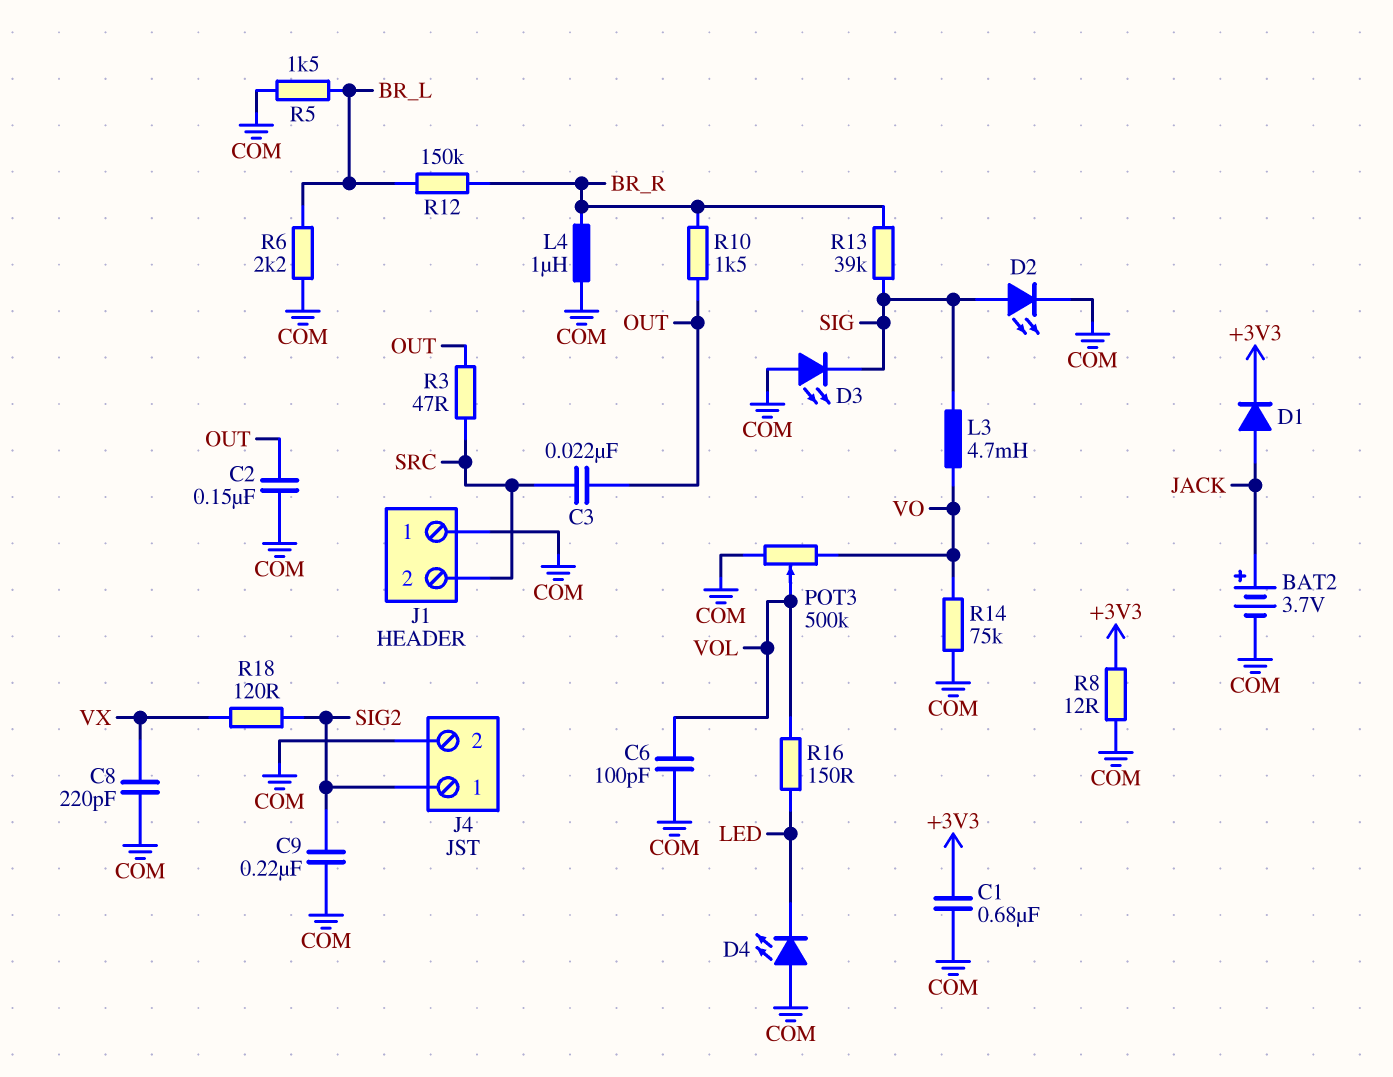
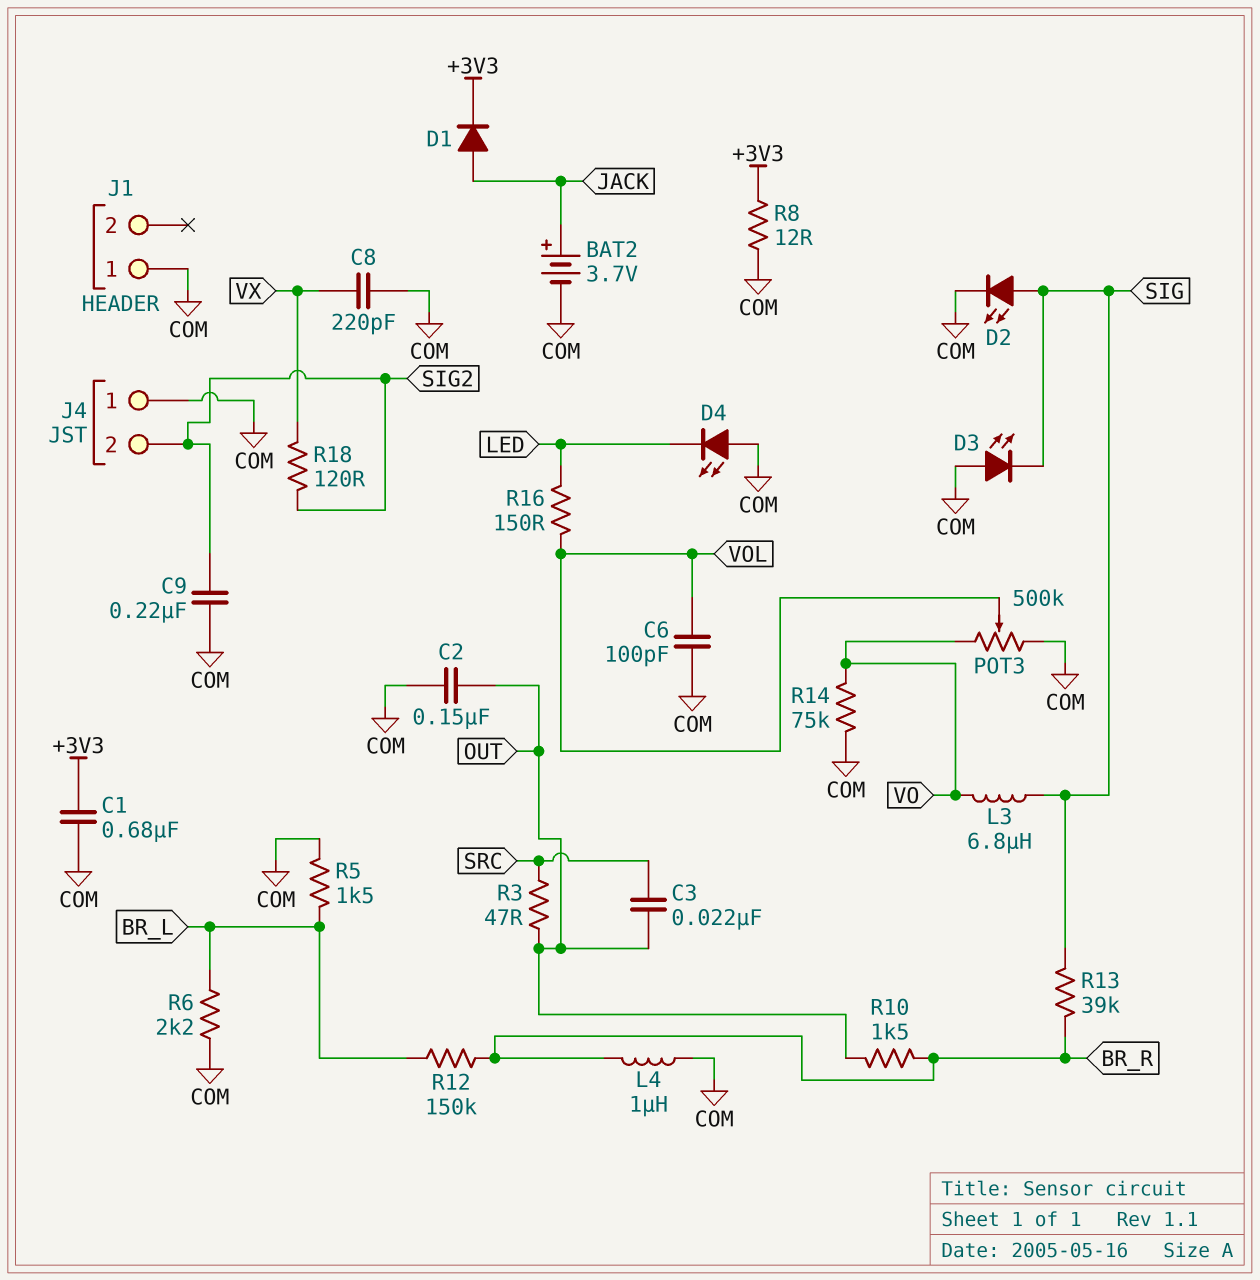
J1 pin 2: SRC -> none
J4 pin 1: SIG2 -> COM
J4 pin 2: COM -> SIG2
L3: 4.7mH (SIG, VO) -> 6.8uH (SIG, VO)

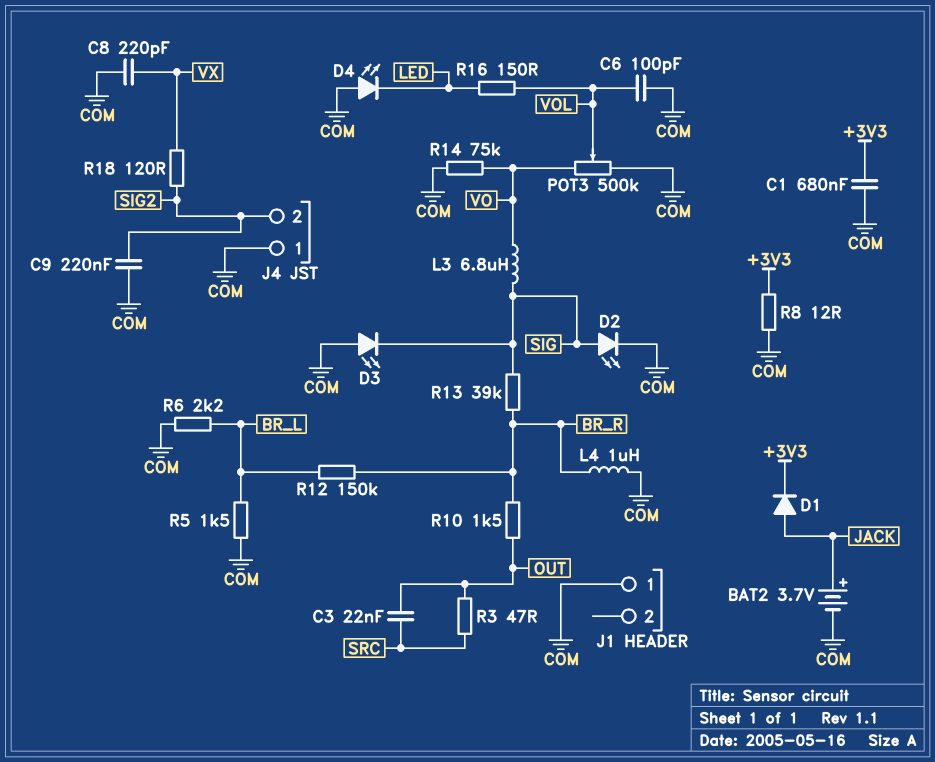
C2: 150nF (COM, OUT) -> none

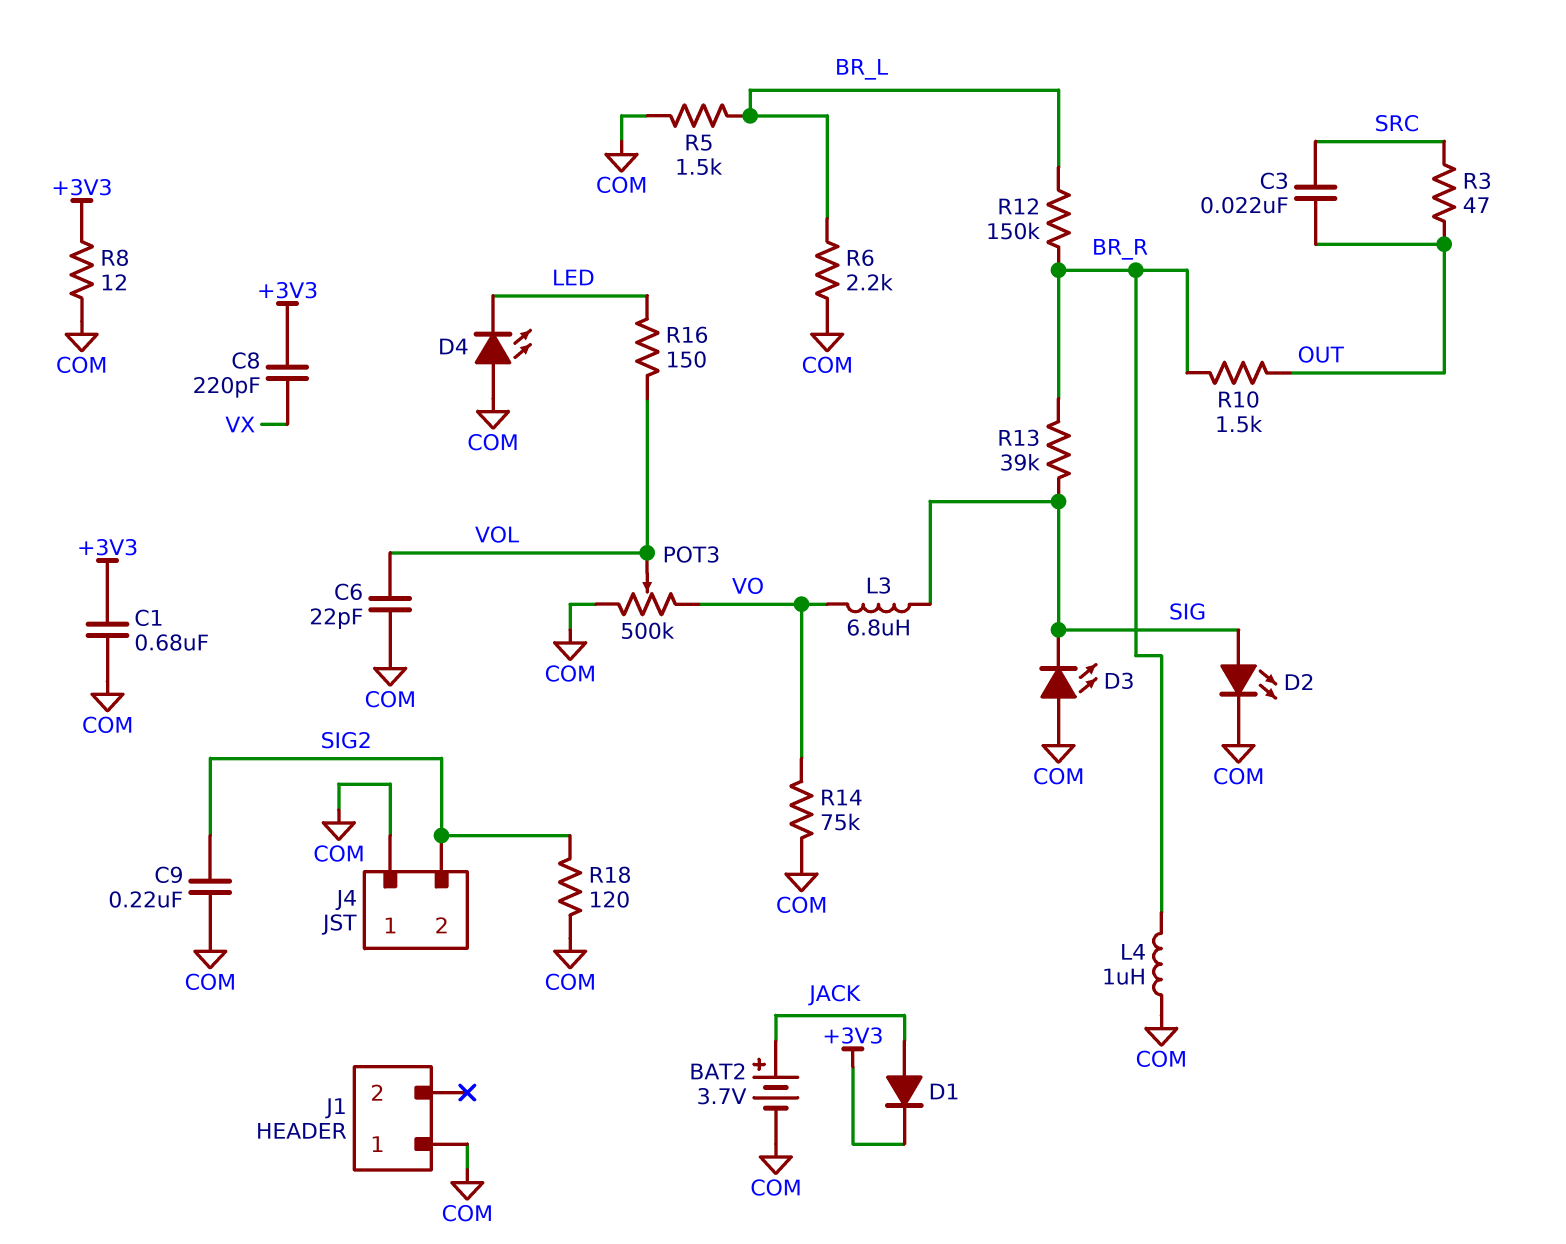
C6: 100pF (COM, VOL) -> 22pF (COM, VOL)
C8: 220pF (COM, VX) -> 220pF (+3V3, VX)
R18: 120 (SIG2, VX) -> 120 (COM, SIG2)

